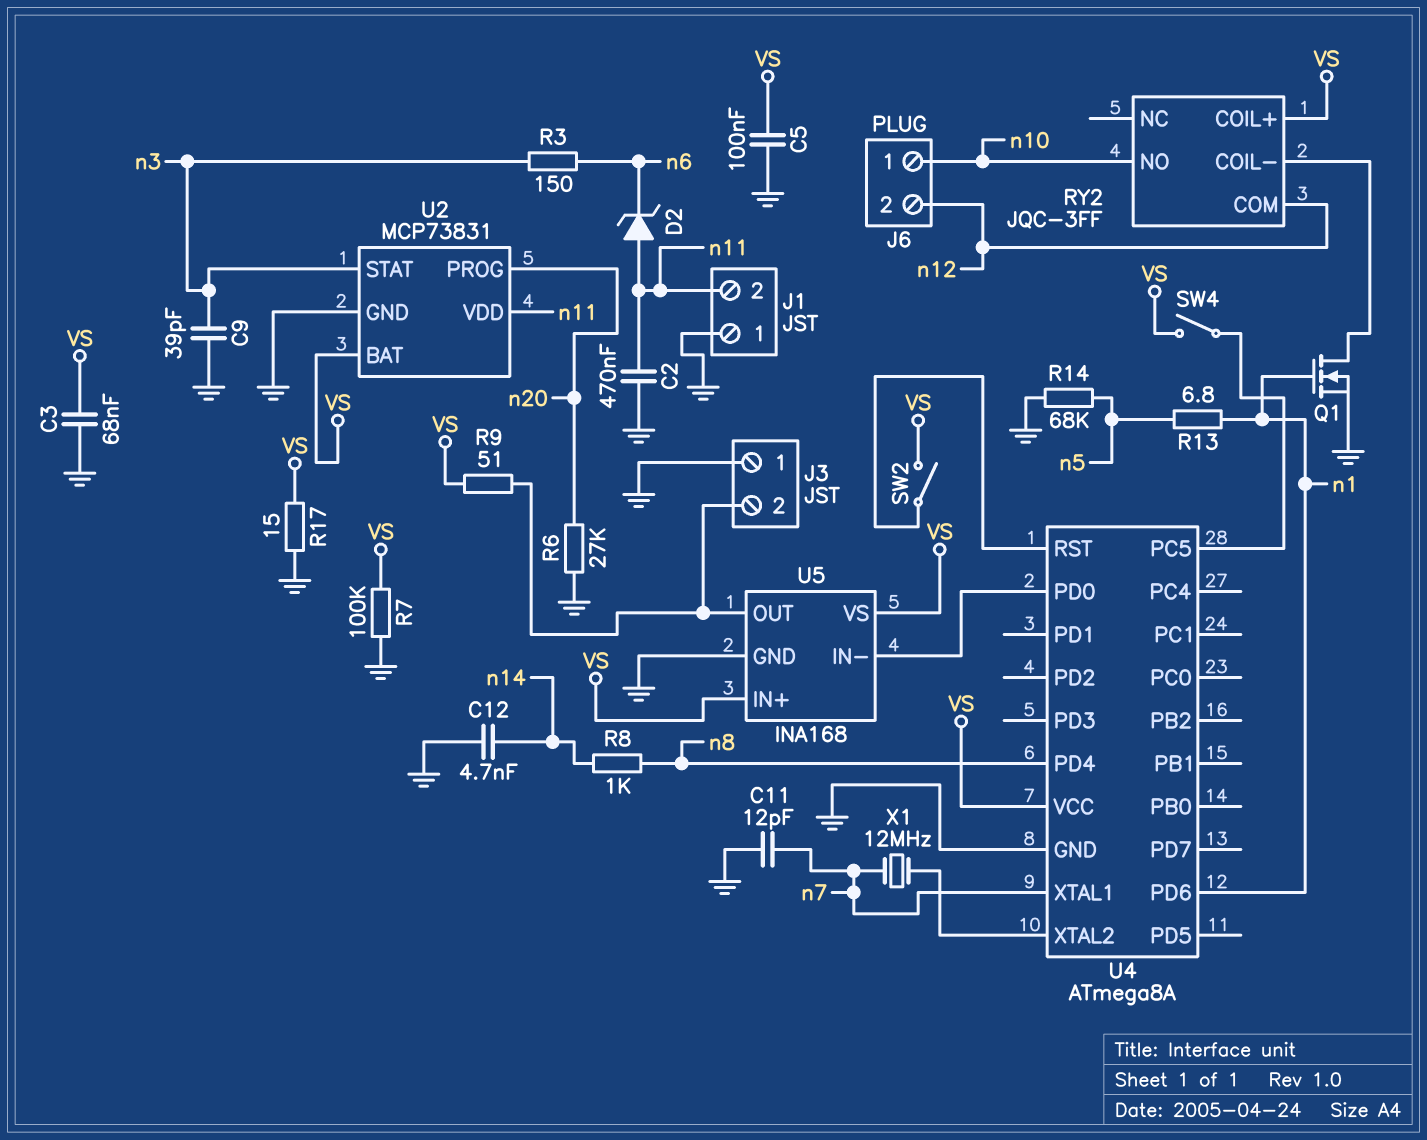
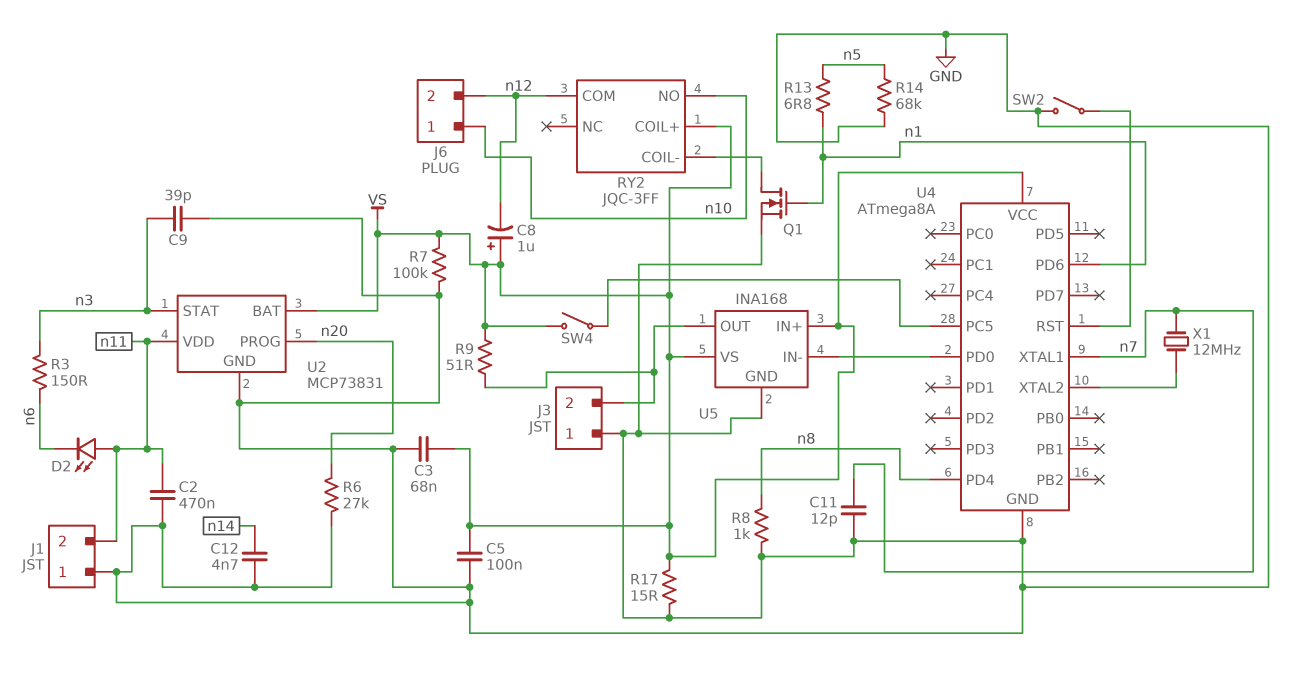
C8: none -> 1uF (plus VS, minus n12)
D2: zener (A n11, K n6) -> LED (A n11, K n6)
R8: 1k (n8, n14) -> 1k (GND, n8)
SW2: switch (U4/RST, VS) -> switch (GND, U4/RST)

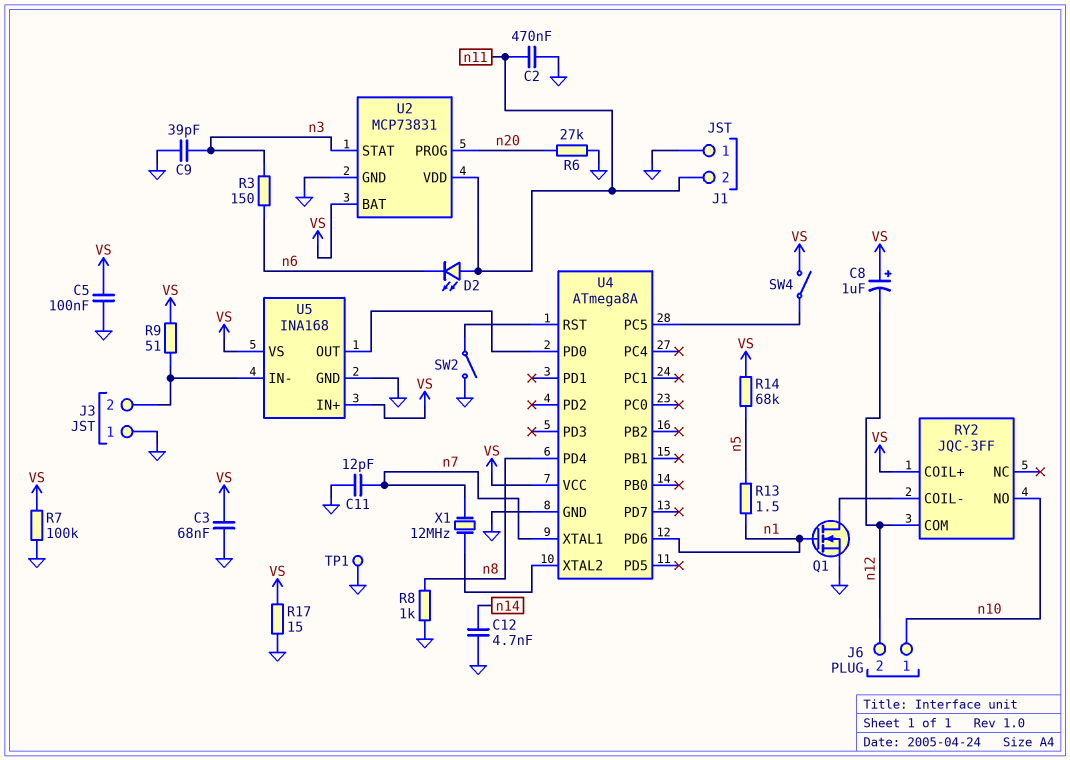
R13: 6.8 (n1, n5) -> 1.5 (n1, n5)
R14: 68k (GND, n5) -> 68k (VS, n5)
TP1: none -> test point (GND)
U5 pin IN-: U4/PD0 -> J3/2
U5 pin OUT: J3/2 -> U4/PD0

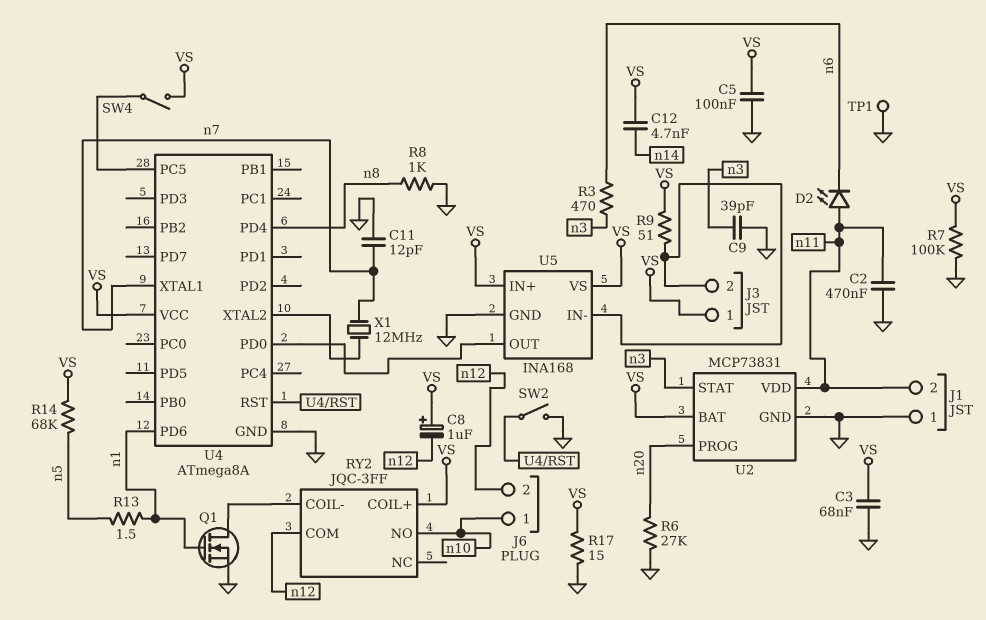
C12: 4.7nF (GND, n14) -> 4.7nF (VS, n14)
J3 pin 1: GND -> VS
R3: 150 (n3, n6) -> 470 (n3, n6)

